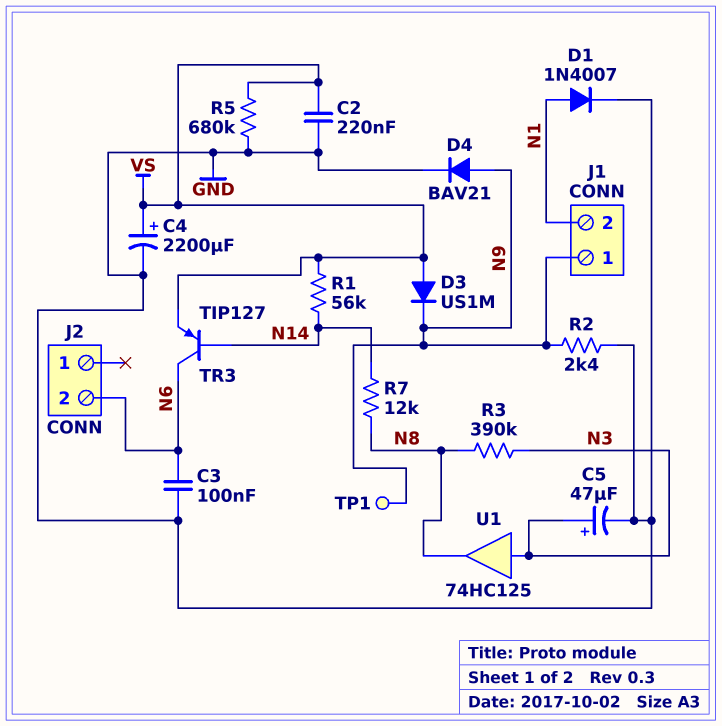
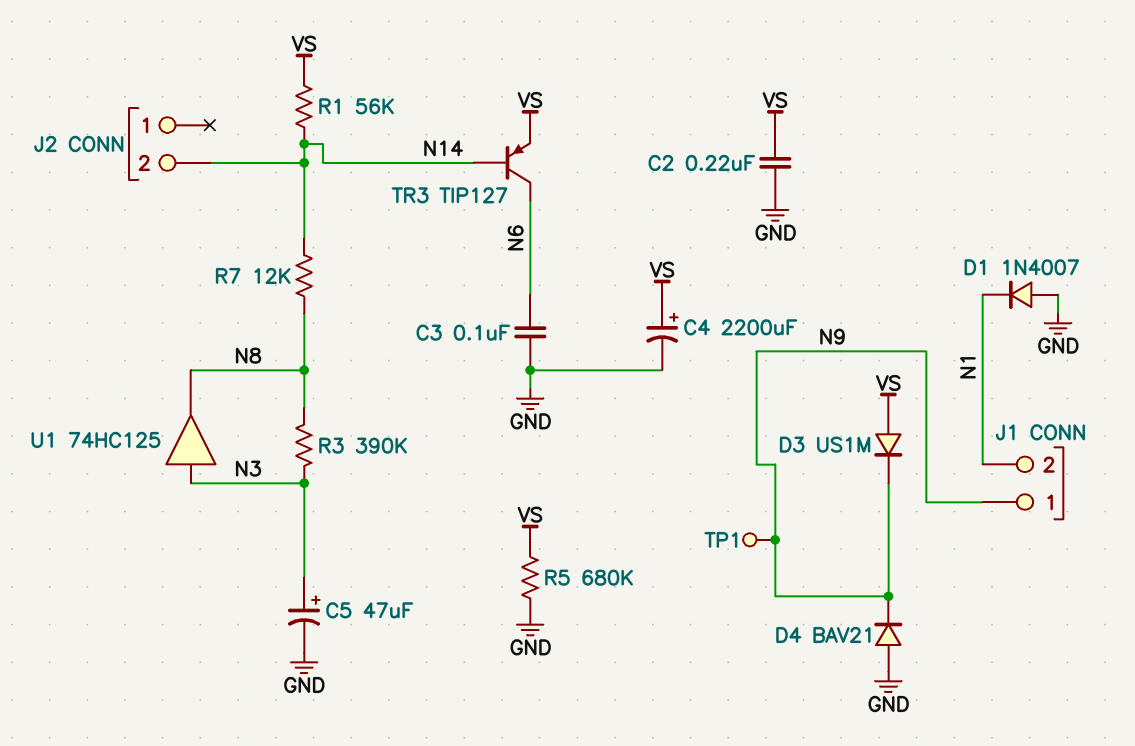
D1: diode 1N4007 (A N1, K GND) -> diode 1N4007 (A GND, K N1)
D4: diode BAV21 (A N9, K GND) -> diode BAV21 (A GND, K N9)
J2 pin 2: N6 -> N14
R2: 2.4k (GND, N9) -> none

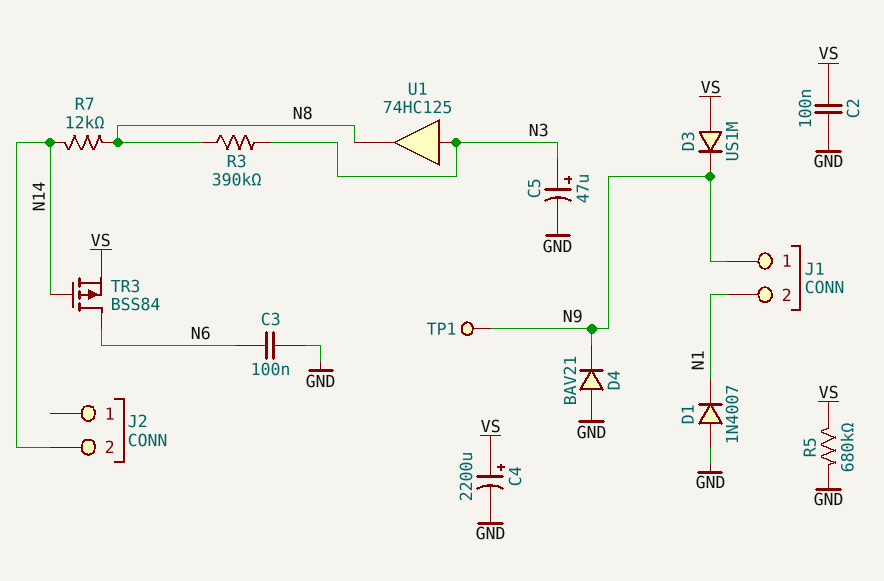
C2: 220nF (GND, VS) -> 100nF (GND, VS)
R1: 56k (N14, VS) -> none
TR3: PNP TIP127 (B N14, C N6, E VS) -> PMOS BSS84 (G N14, D N6, S VS)

